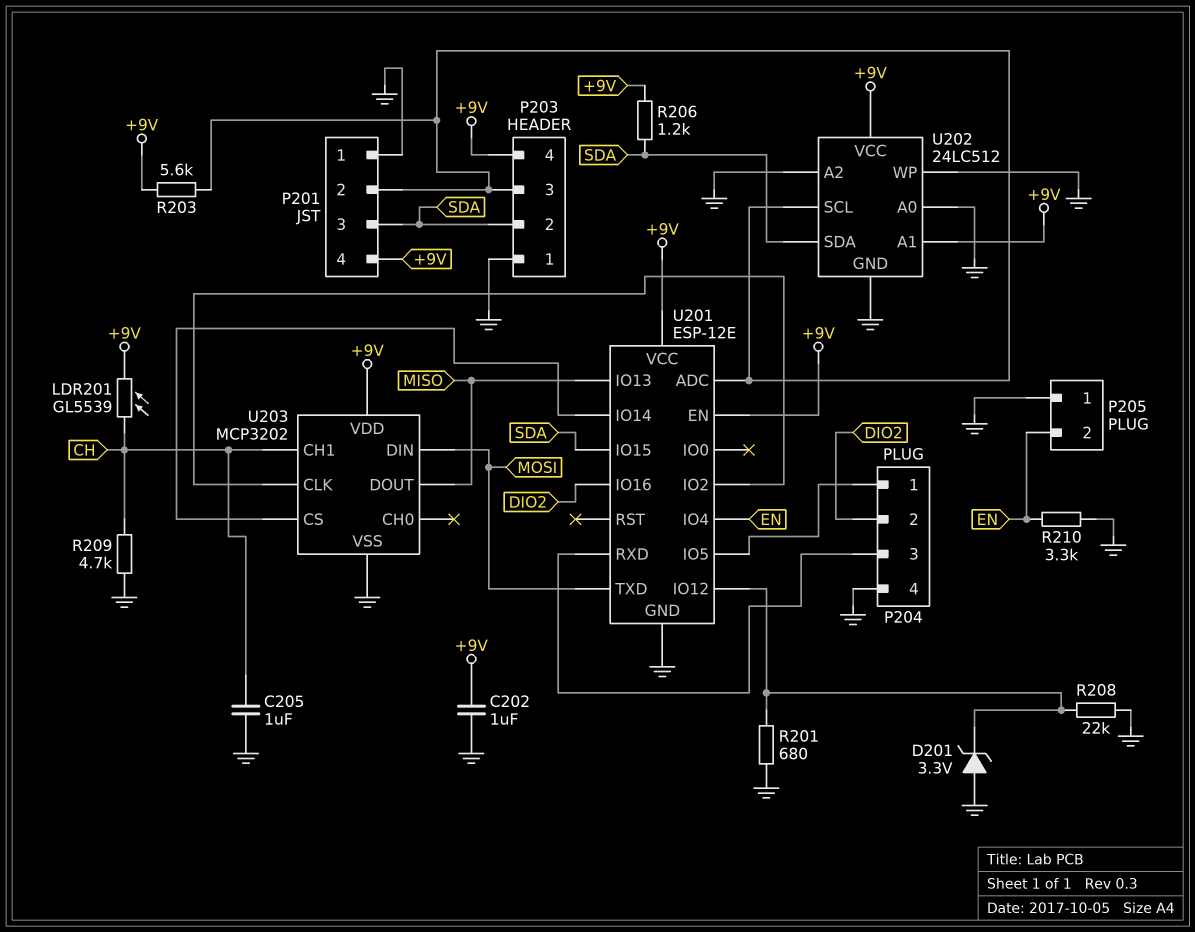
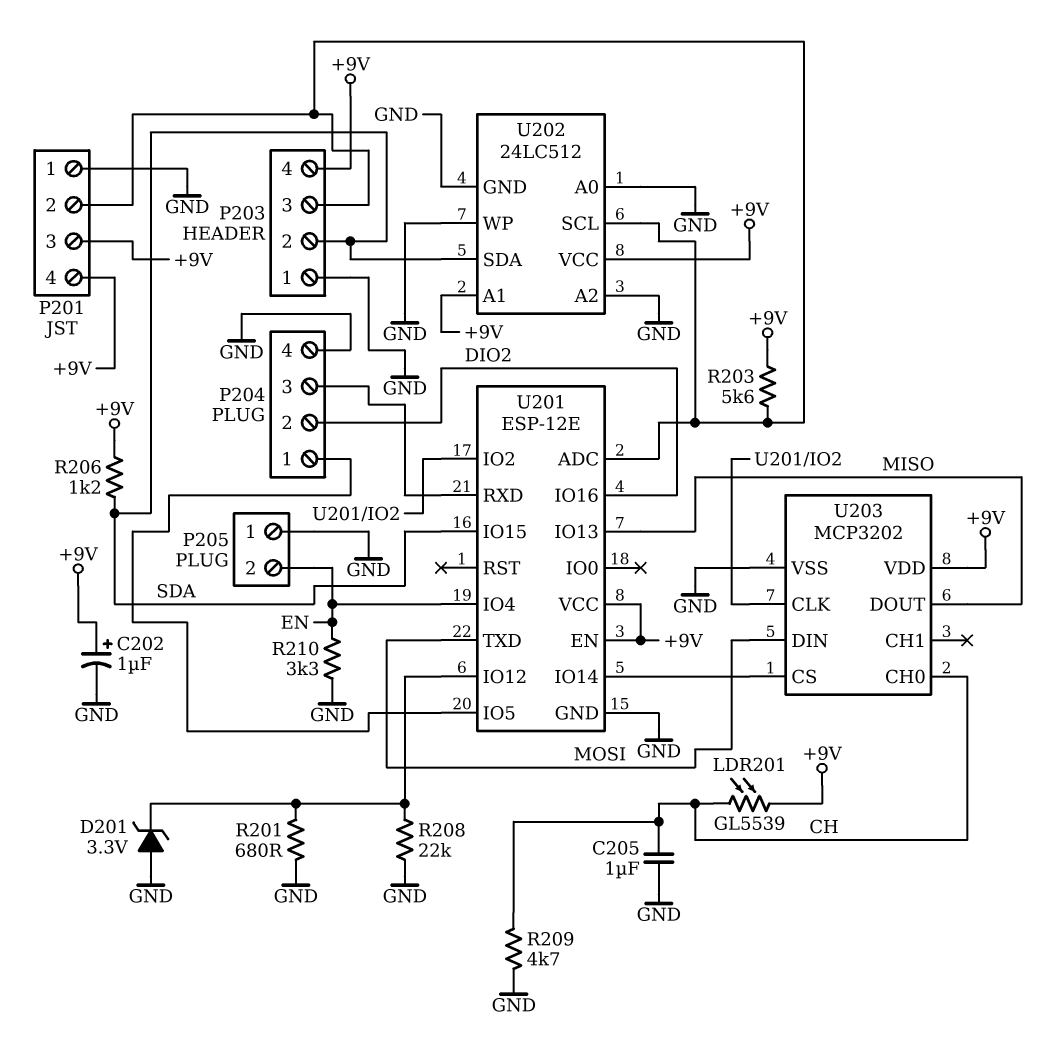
C202: 1uF (+9V, GND) -> 1uF (plus +9V, minus GND)
P201 pin 3: SDA -> +9V
U203 pin CH0: none -> CH
U203 pin CH1: CH -> none

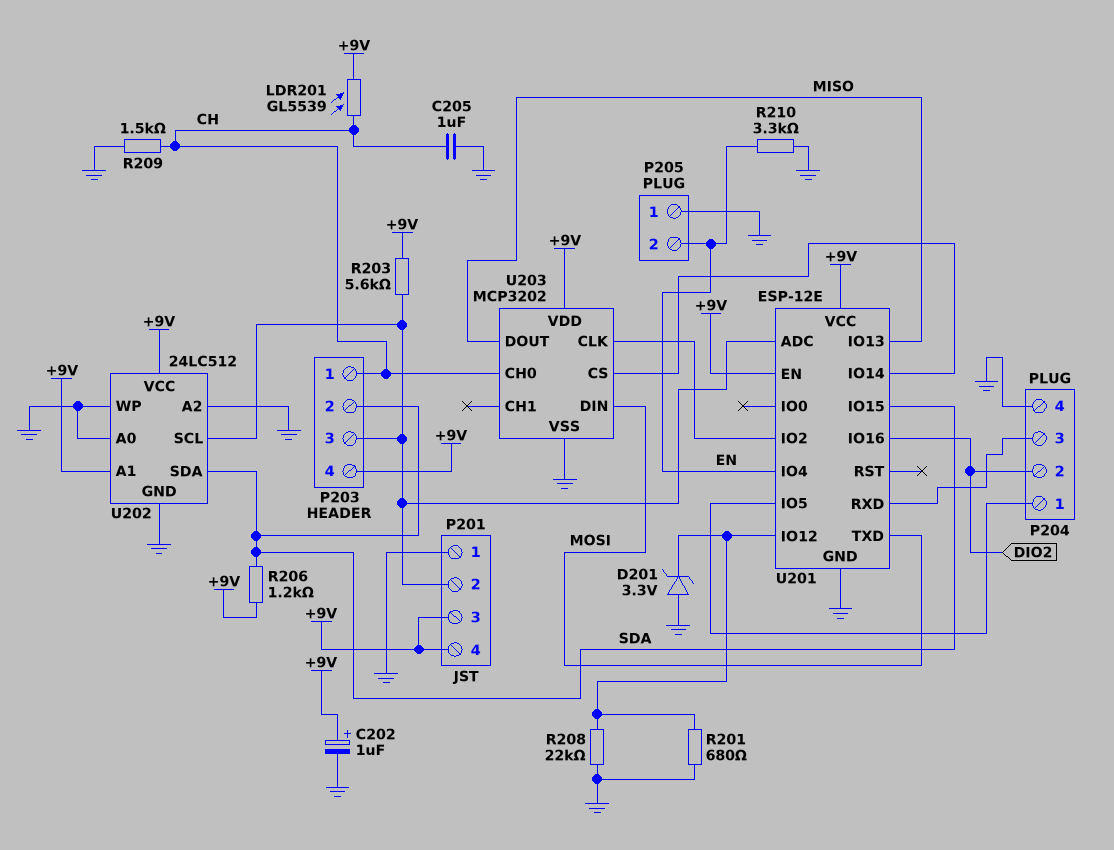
P203 pin 1: GND -> CH
R209: 4.7k (CH, GND) -> 1.5k (CH, GND)

